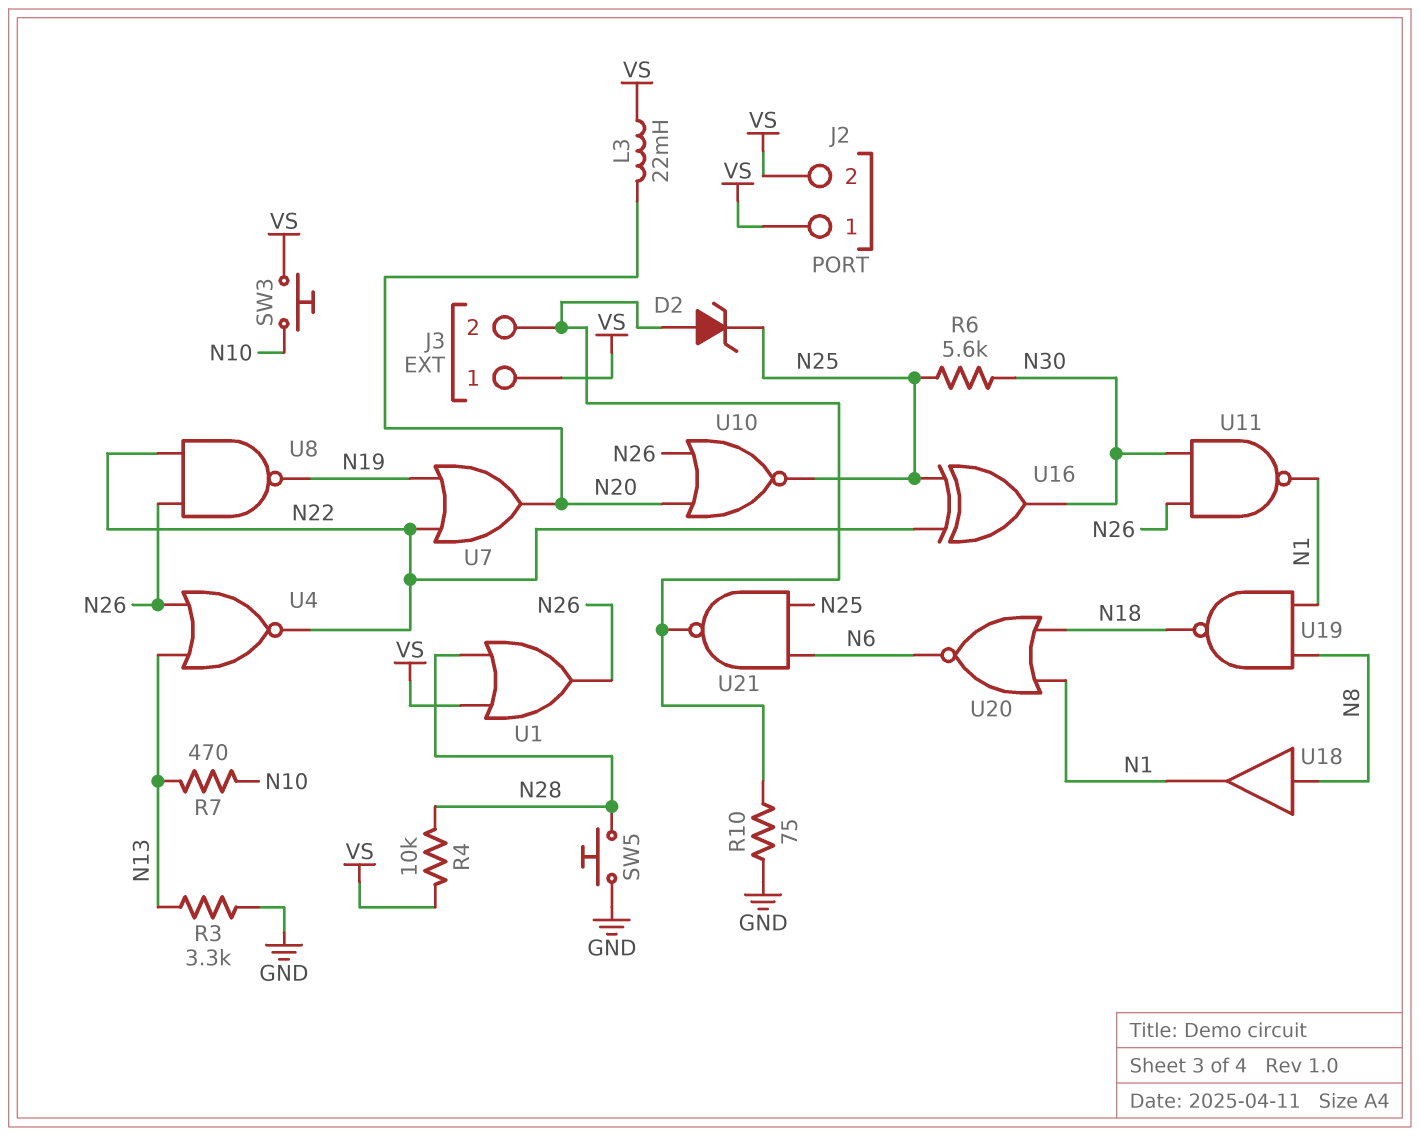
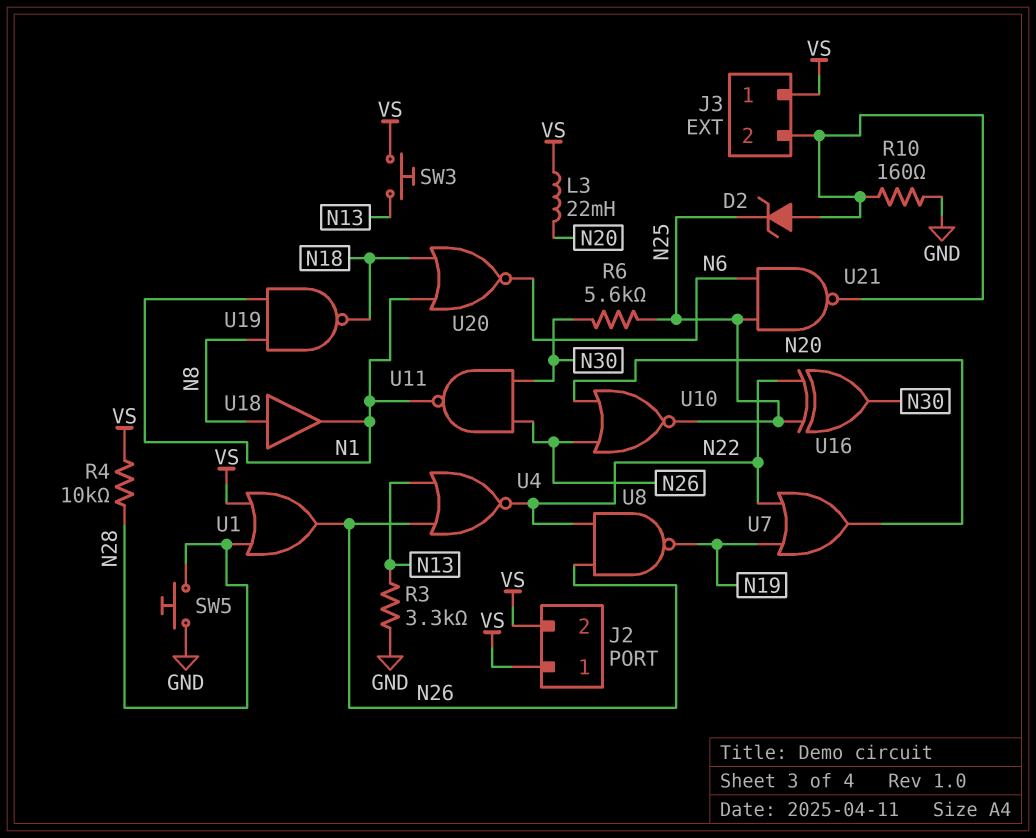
R7: 470 (N10, N13) -> none
R10: 75 (GND, J3/2) -> 160 (GND, J3/2)
SW3: button (N10, VS) -> button (N13, VS)

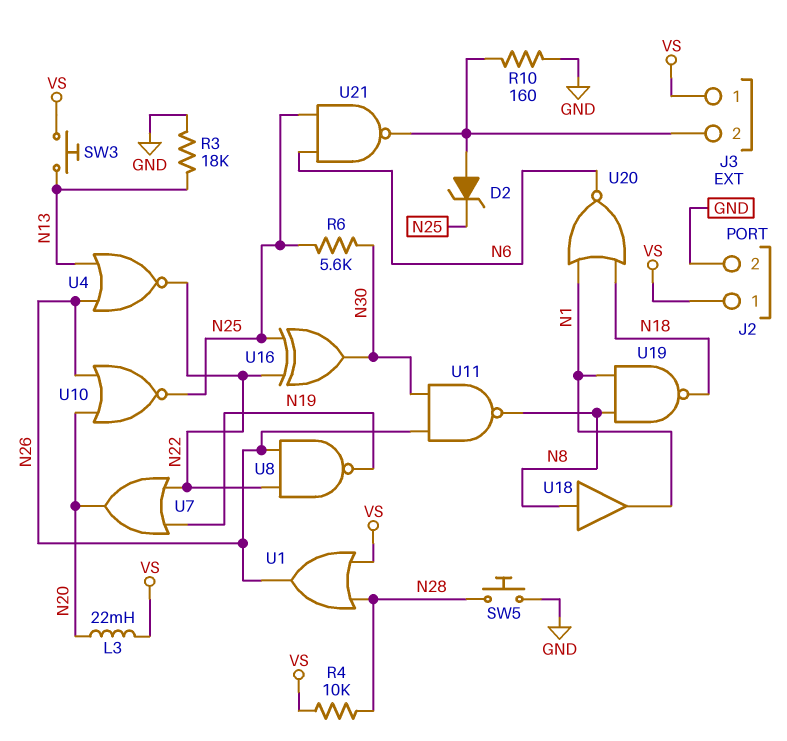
J2 pin 2: VS -> GND
R3: 3.3k (GND, N13) -> 18k (GND, N13)
U11: NAND (in N26, in N30, out N1) -> NAND (in N26, in N30, out N8)

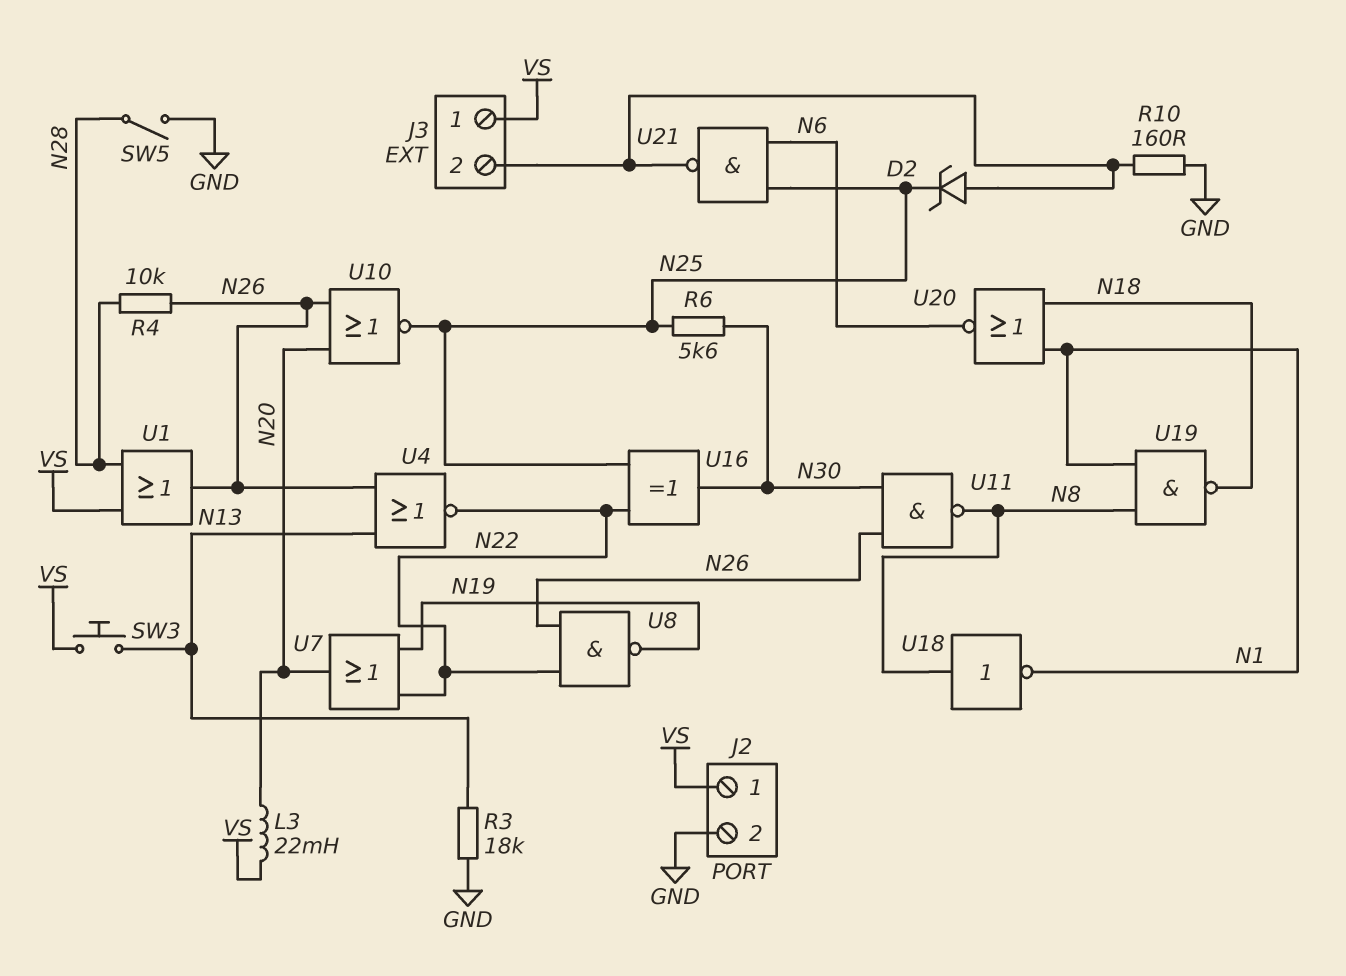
R4: 10k (N28, VS) -> 10k (N26, N28)
SW5: button (GND, N28) -> switch (GND, N28)
U18: buffer (in N8, out N1) -> NOT (in N8, out N1)

